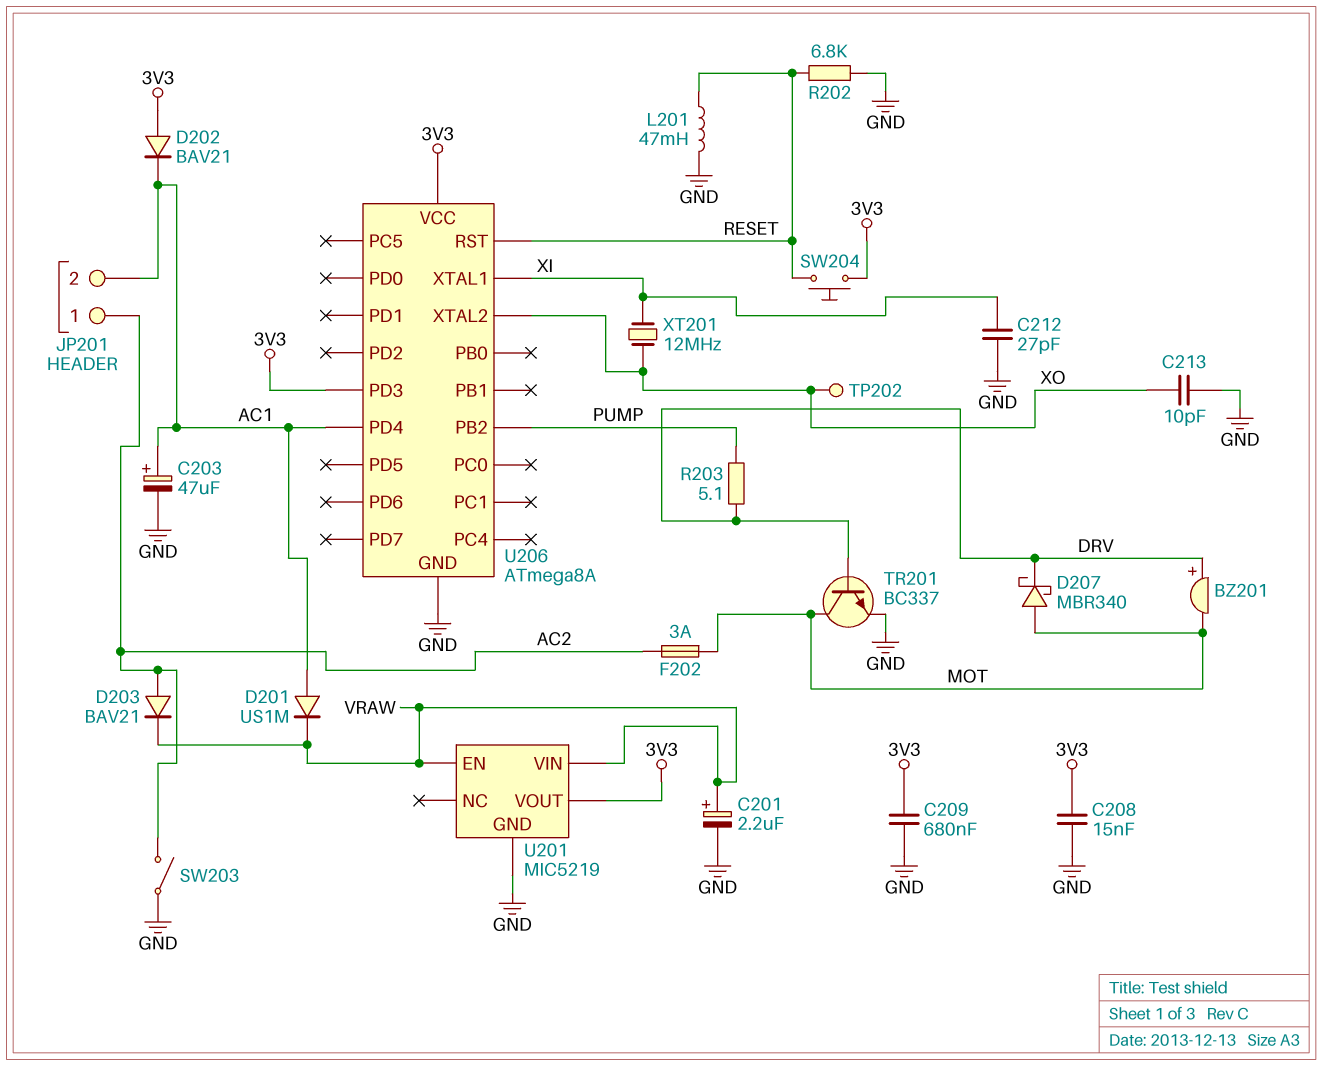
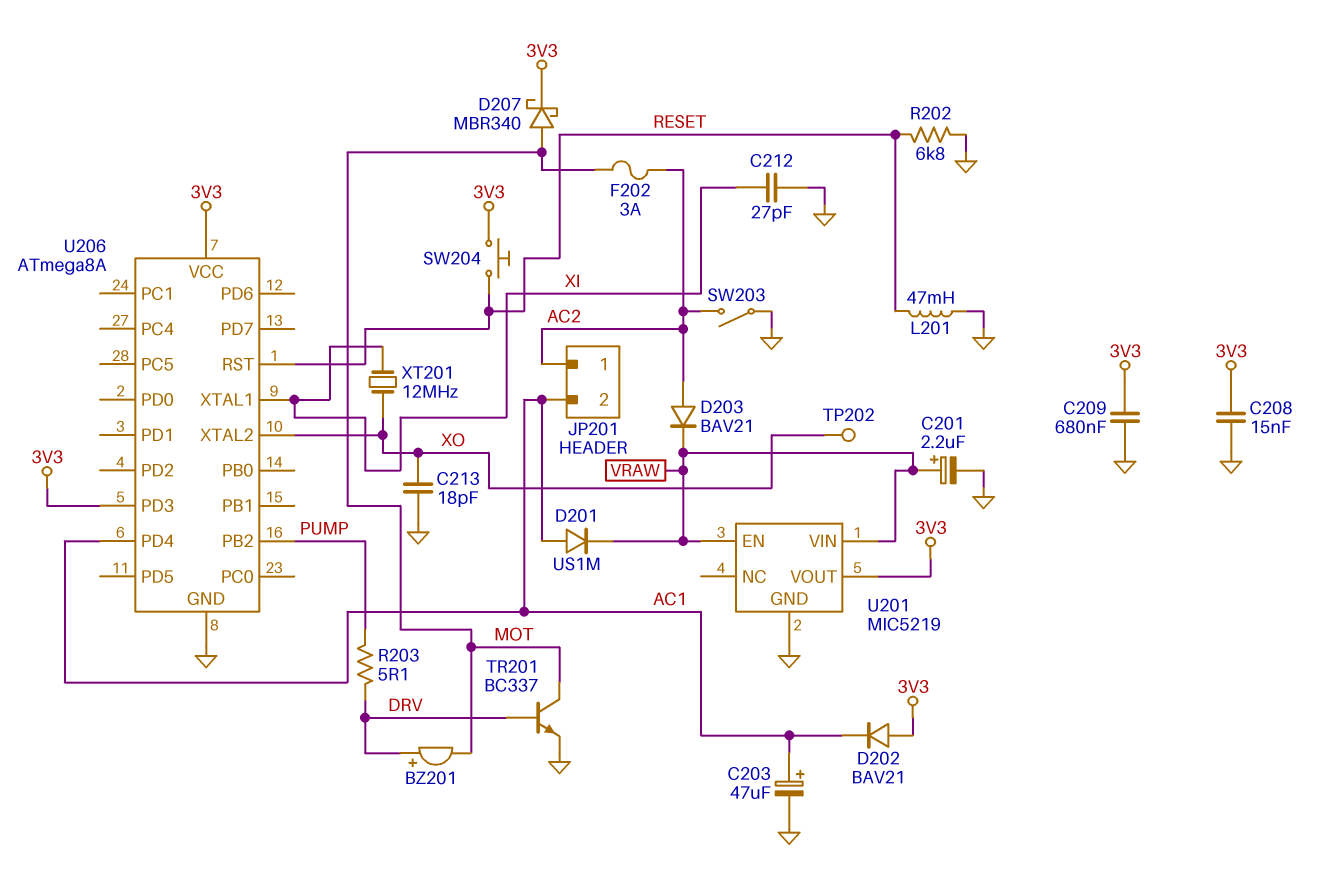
C213: 10pF (GND, XO) -> 18pF (GND, XO)
D207: schottky MBR340 (A MOT, K DRV) -> schottky MBR340 (A MOT, K 3V3)

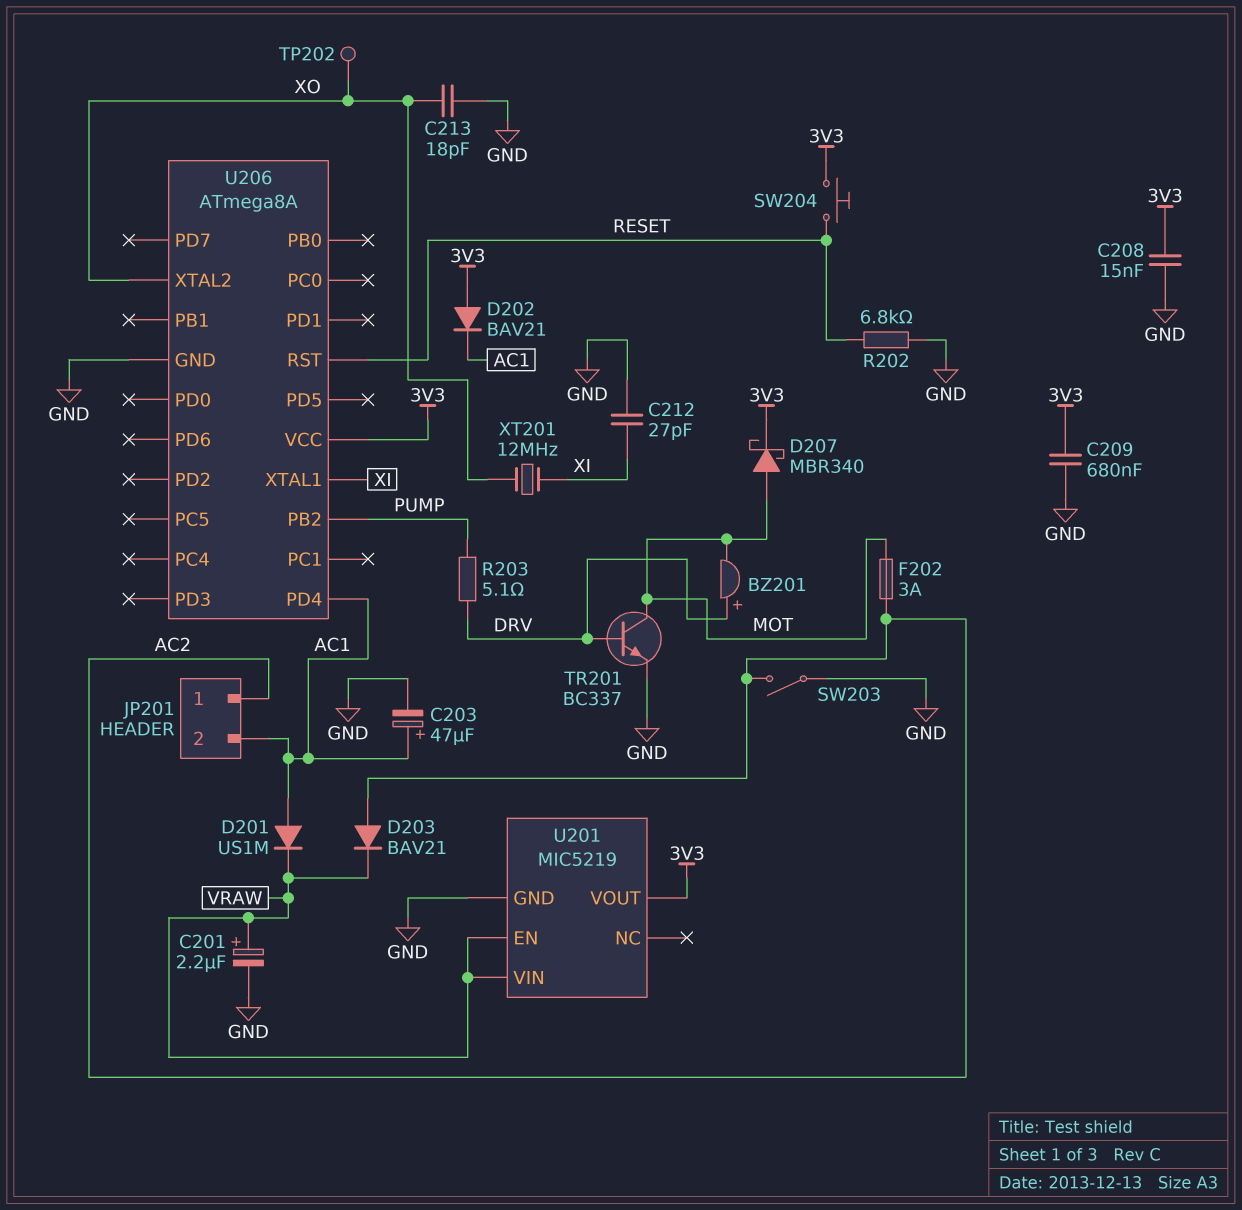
L201: 47mH (GND, RESET) -> none
U206 pin PD3: 3V3 -> none

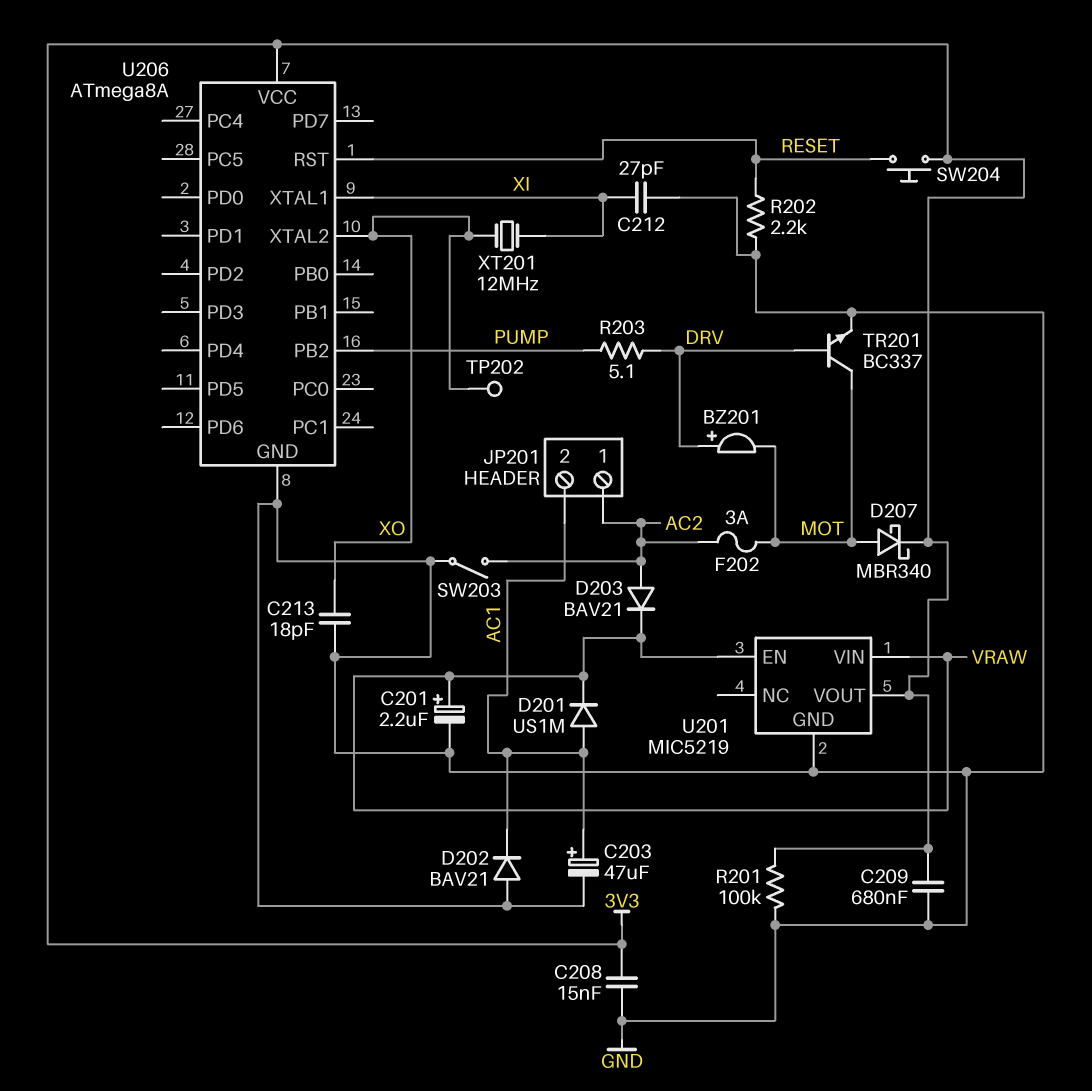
D202: diode BAV21 (A 3V3, K AC1) -> diode BAV21 (A GND, K AC1)
R201: none -> 100k (3V3, GND)
R202: 6.8k (GND, RESET) -> 2.2k (GND, RESET)
U206 pin PD4: AC1 -> none

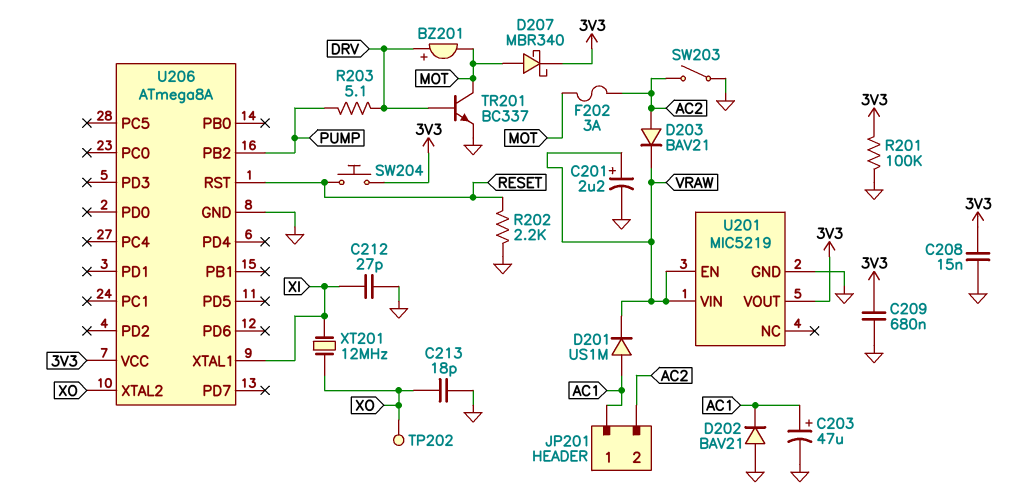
JP201 pin 1: AC2 -> AC1
JP201 pin 2: AC1 -> AC2

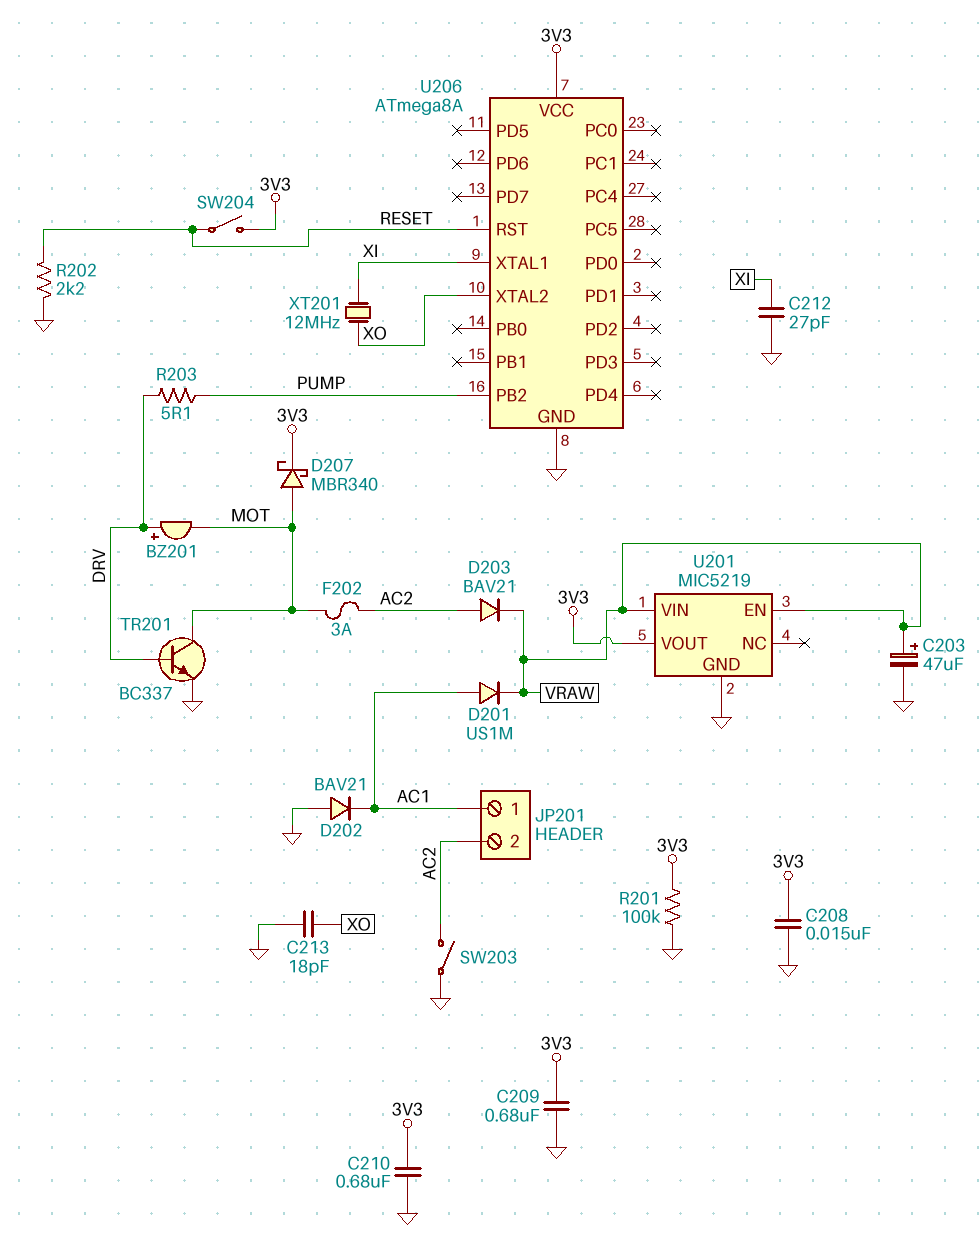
C201: 2.2uF (plus VRAW, minus GND) -> none
C203: 47uF (plus AC1, minus GND) -> 47uF (plus VRAW, minus GND)
C210: none -> 680nF (3V3, GND)
SW204: button (3V3, RESET) -> switch (3V3, RESET)
TP202: test point (XO) -> none

